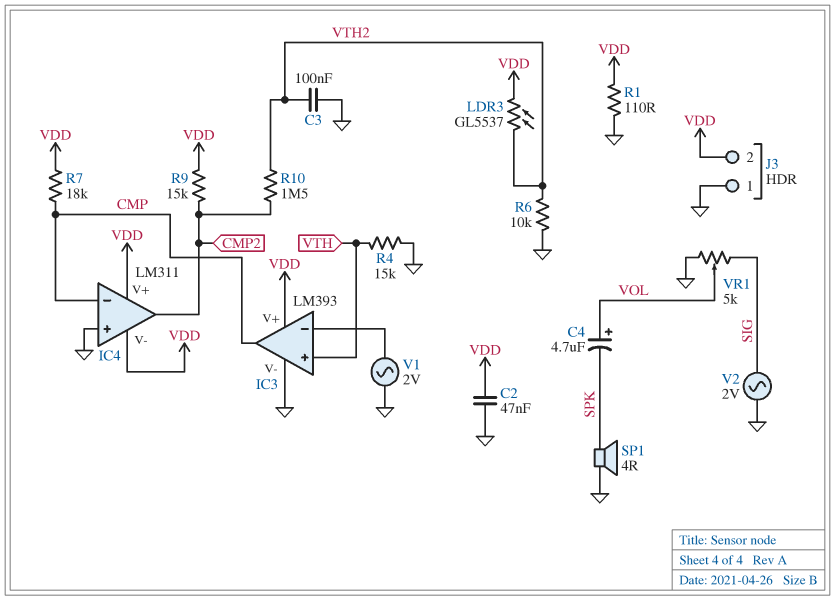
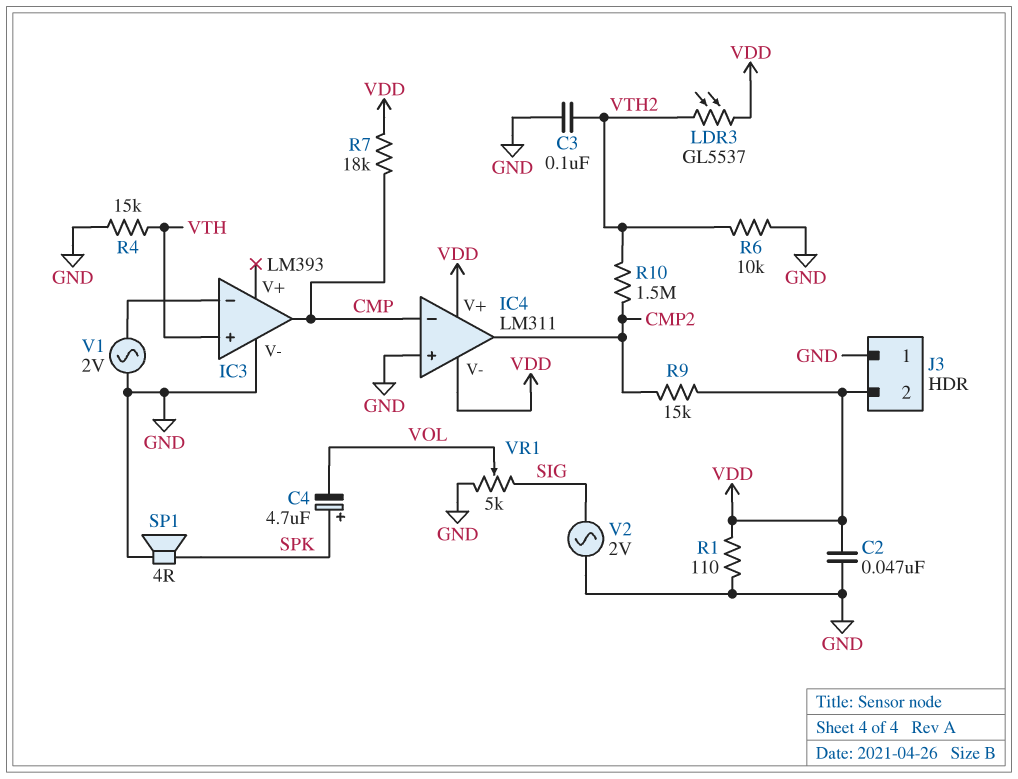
C4: 4.7uF (plus VOL, minus SPK) -> 4.7uF (plus SPK, minus VOL)
IC3 pin V+: VDD -> none

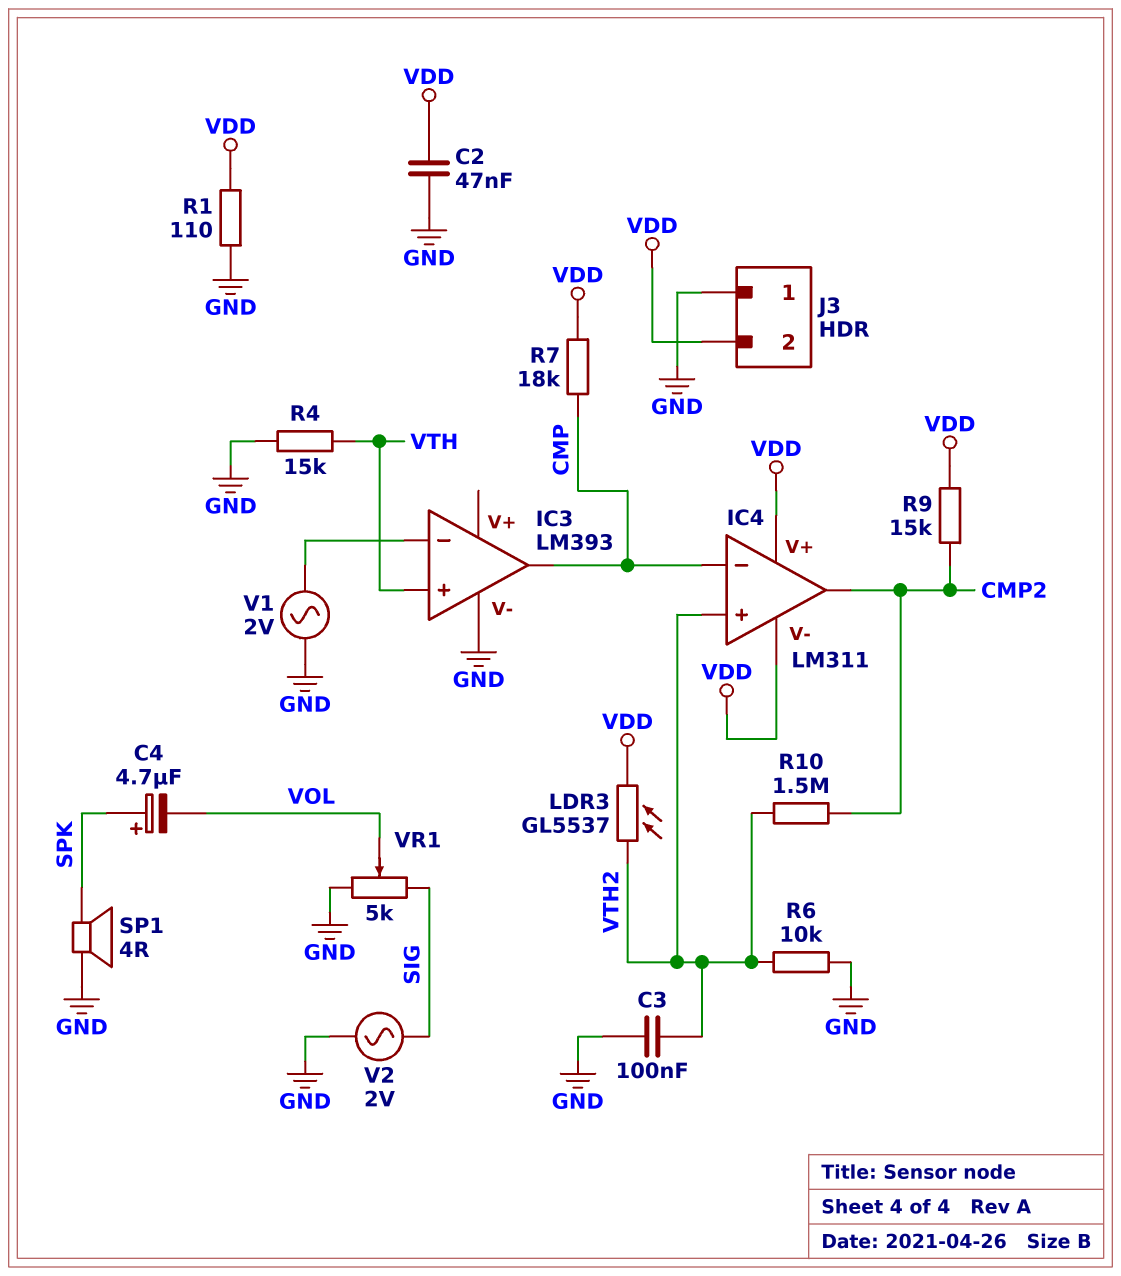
IC4 pin in+: GND -> VTH2

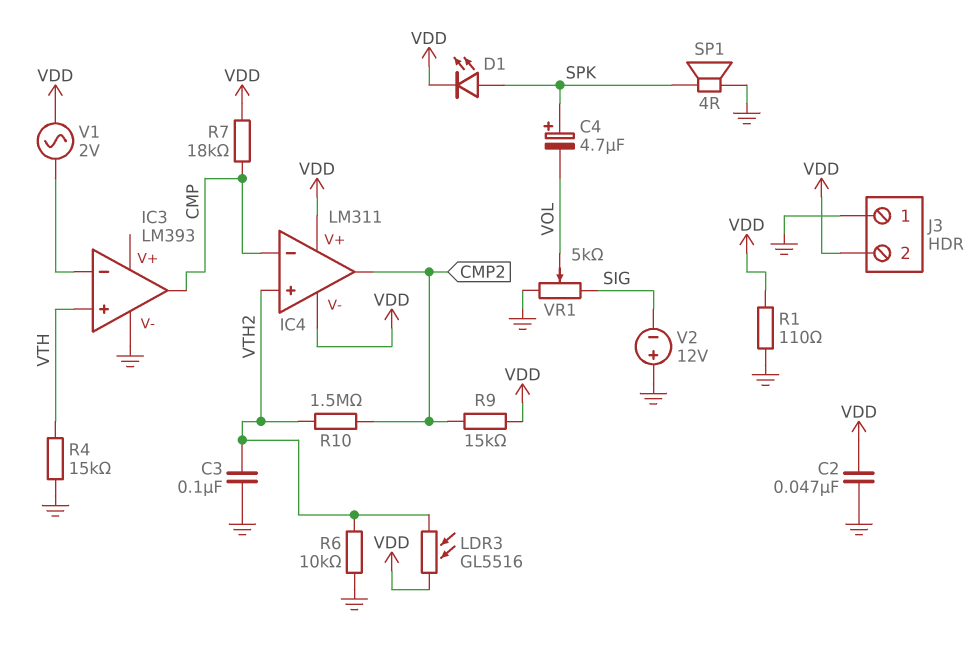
D1: none -> LED (A SPK, K VDD)
LDR3: GL5537 (VDD, VTH2) -> GL5516 (VDD, VTH2)
V1: AC 2V (GND, IC3/in-) -> AC 2V (IC3/in-, VDD)
V2: AC 2V (GND, SIG) -> 12V (plus GND, minus SIG)

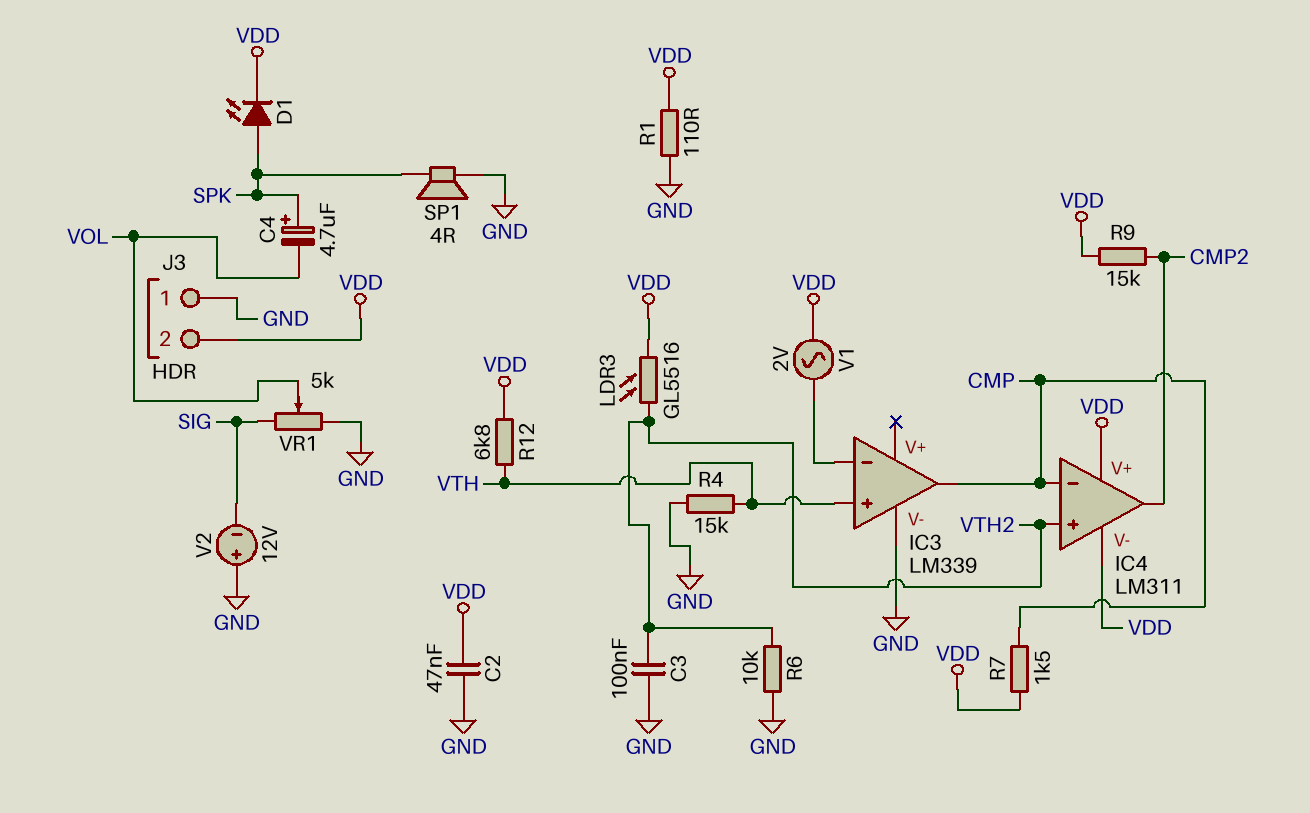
IC3: LM393 -> LM339
R7: 18k (CMP, VDD) -> 1.5k (CMP, VDD)
R10: 1.5M (CMP2, VTH2) -> none
R12: none -> 6.8k (VDD, VTH)

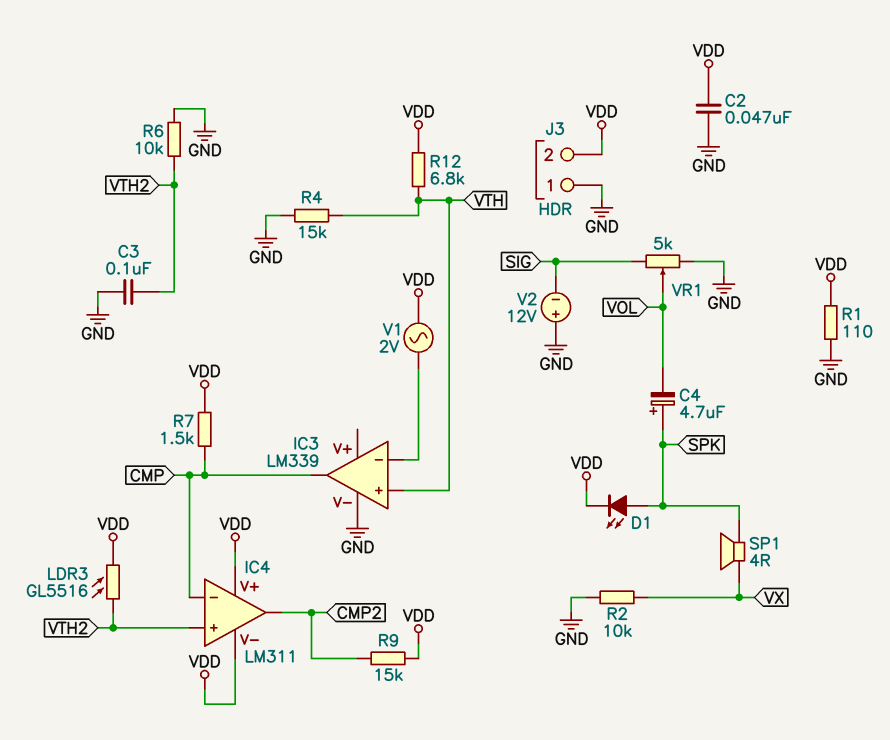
R2: none -> 10k (GND, VX)
SP1: speaker 4R (GND, SPK) -> speaker 4R (SPK, VX)

